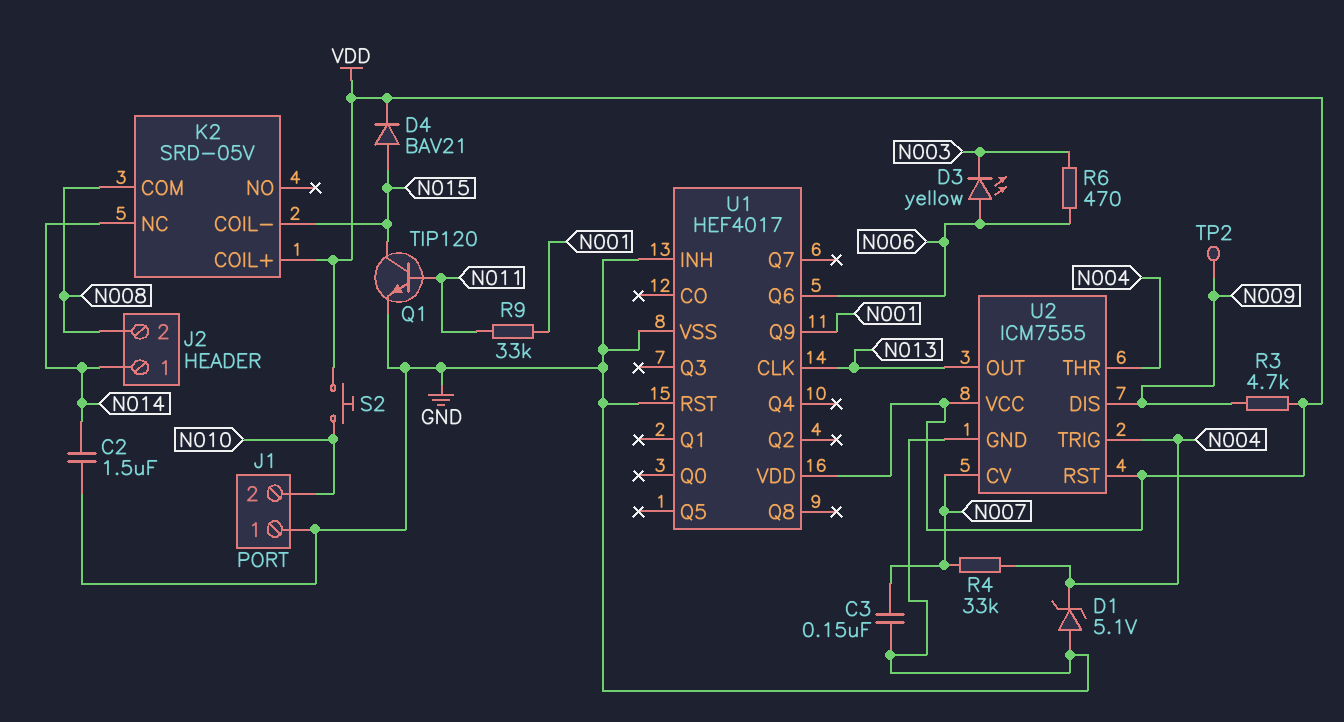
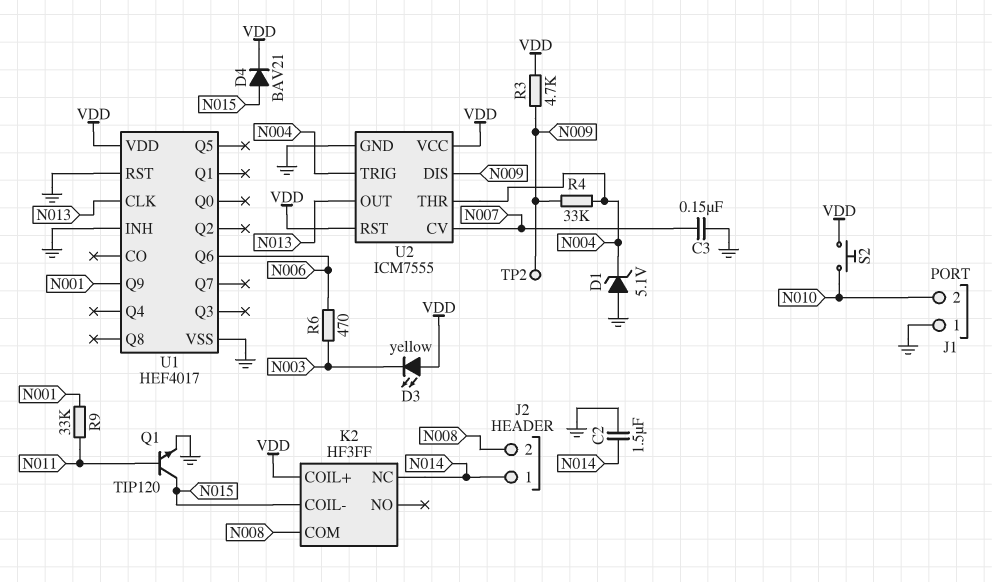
D3: LED yellow (A N006, K N003) -> LED yellow (A VDD, K N003)
K2: SRD-05V -> HF3FF
R4: 33k (N004, N007) -> 33k (N004, N009)

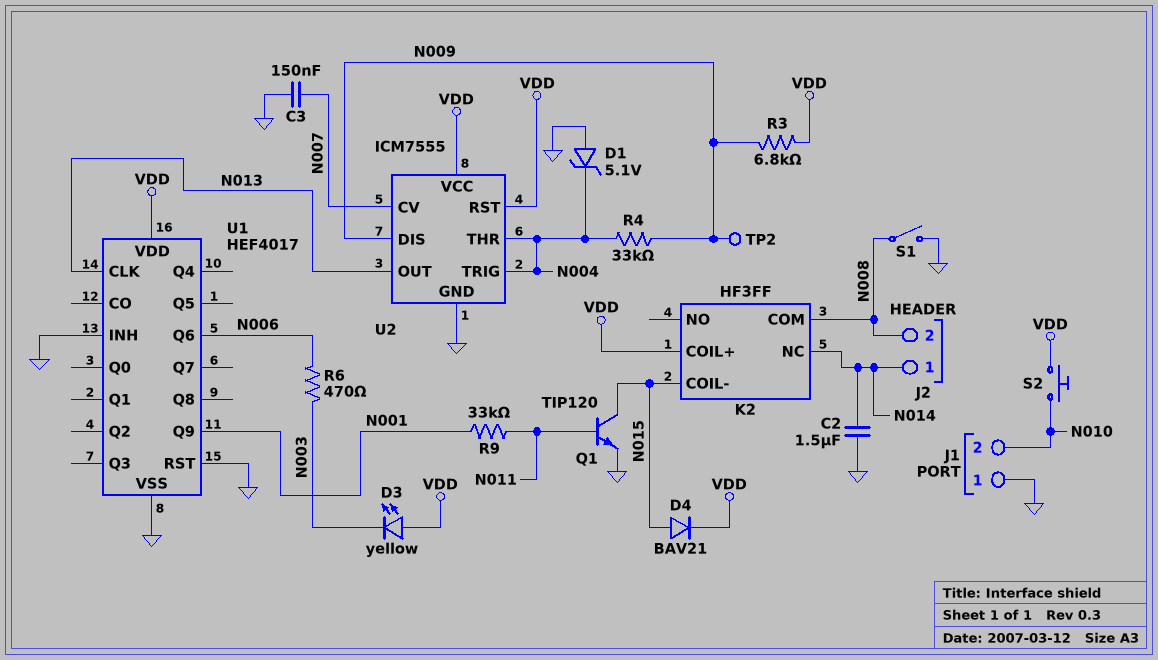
R3: 4.7k (N009, VDD) -> 6.8k (N009, VDD)
S1: none -> switch (GND, N008)

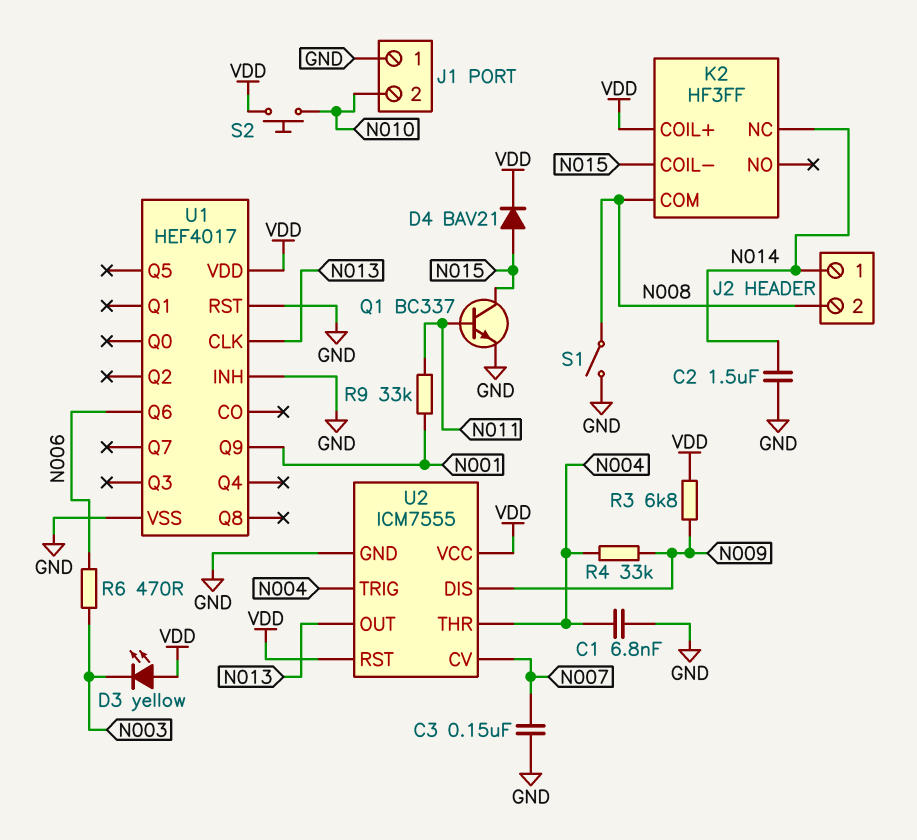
C1: none -> 6.8nF (GND, N004)
D1: zener 5.1V (A GND, K N004) -> none
Q1: NPN TIP120 (B N011, C N015, E GND) -> NPN BC337 (B N011, C N015, E GND)
TP2: test point (N009) -> none

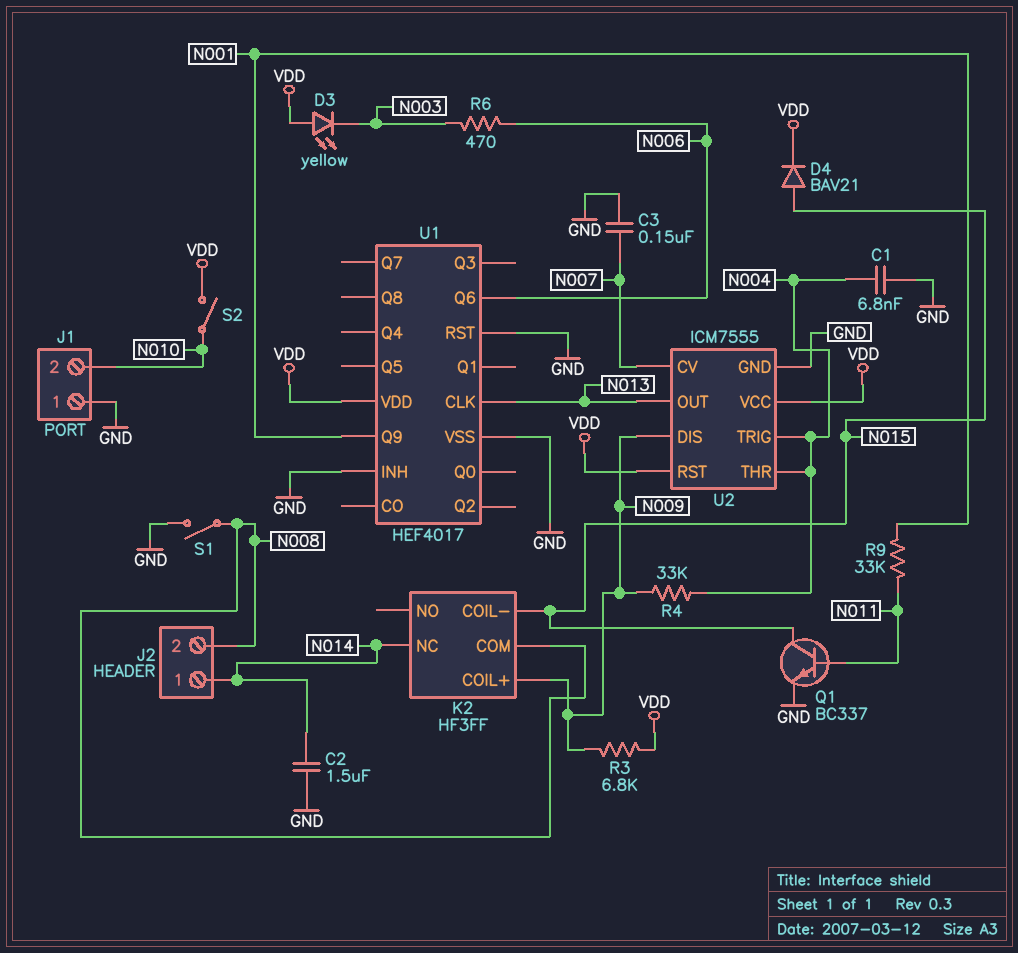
K2 pin COIL+: VDD -> N009
S2: button (N010, VDD) -> switch (N010, VDD)

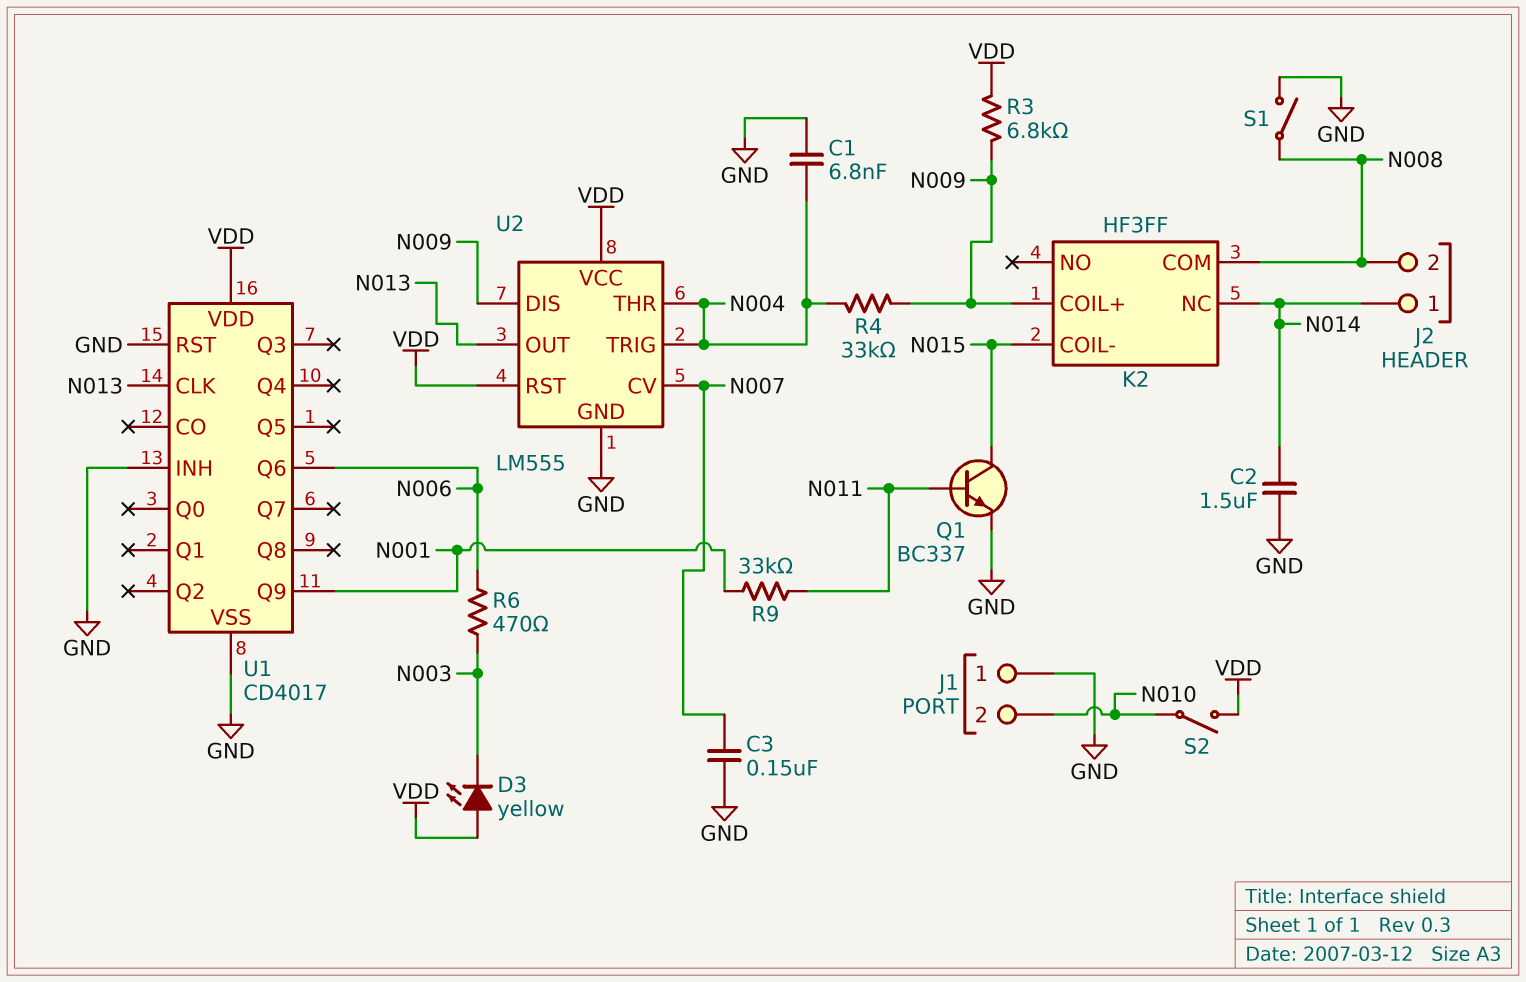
D4: diode BAV21 (A N015, K VDD) -> none
U1: HEF4017 -> CD4017
U2: ICM7555 -> LM555

